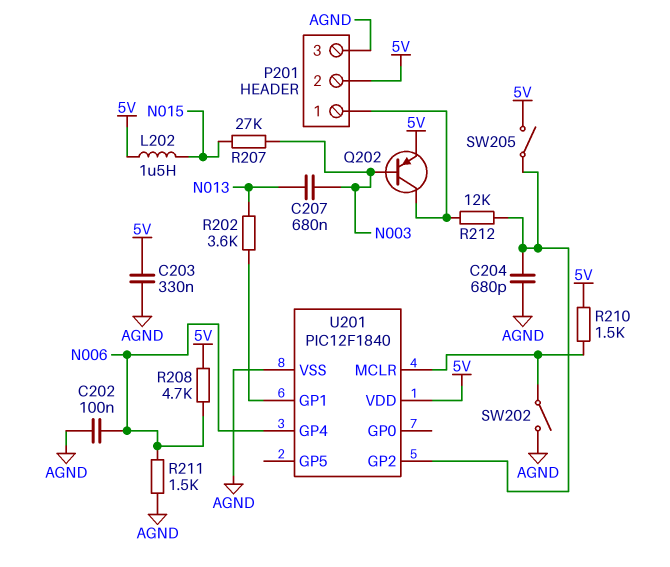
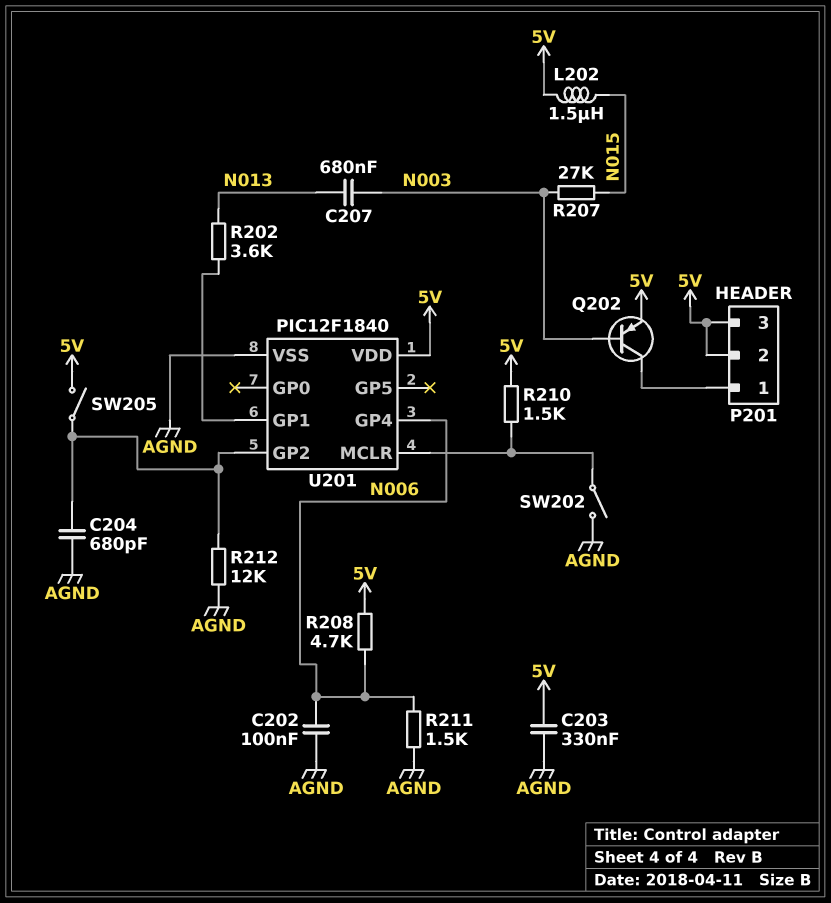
P201 pin 3: AGND -> 5V
R212: 12k (P201/1, U201/GP2) -> 12k (AGND, U201/GP2)

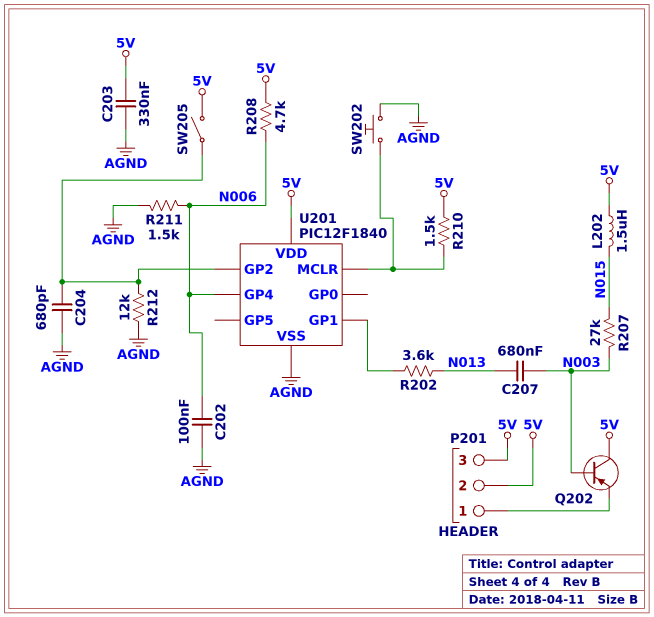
Q202: PNP (B N003, C P201/1, E 5V) -> PNP (B N003, C 5V, E P201/1)
SW202: switch (AGND, U201/MCLR) -> button (AGND, U201/MCLR)

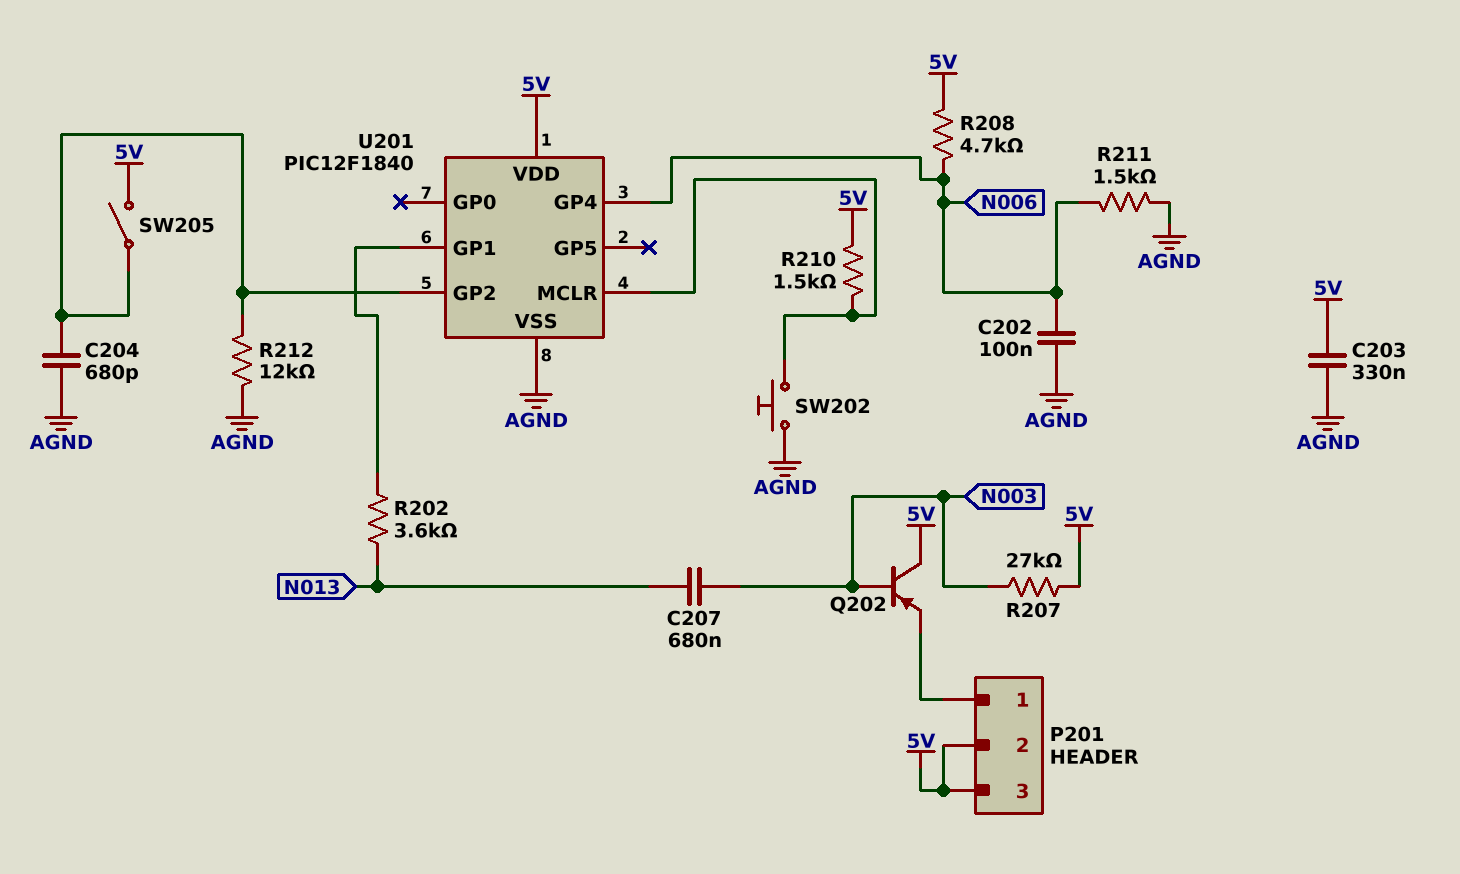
L202: 1.5uH (5V, N015) -> none
R207: 27k (N003, N015) -> 27k (5V, N003)

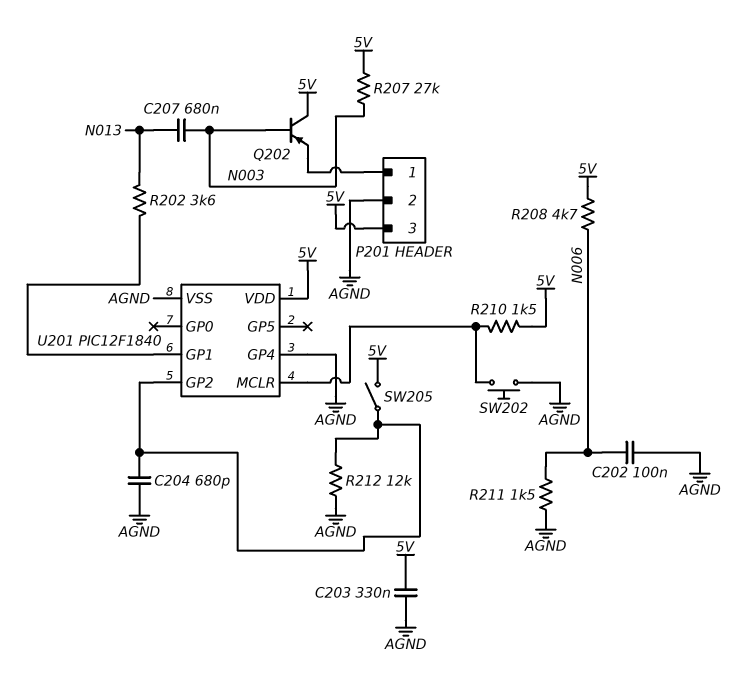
P201 pin 2: 5V -> AGND
U201 pin GP4: N006 -> AGND

